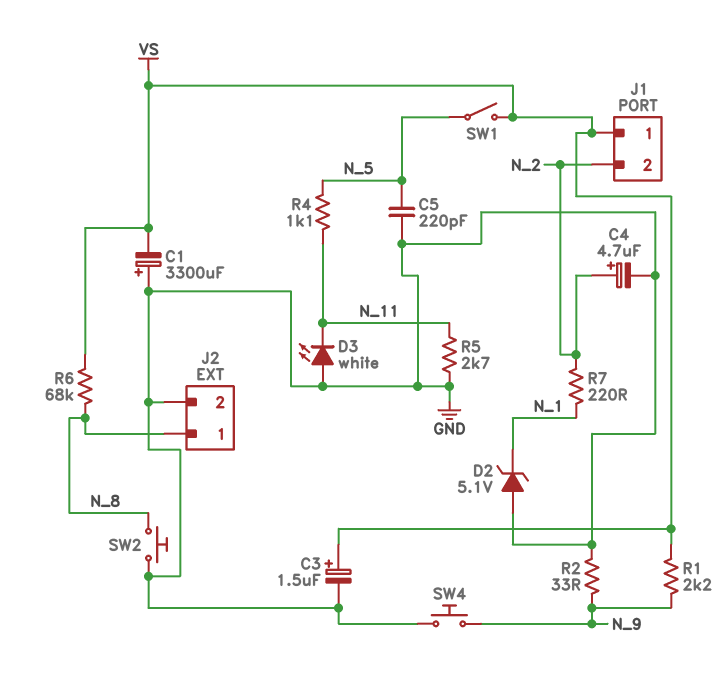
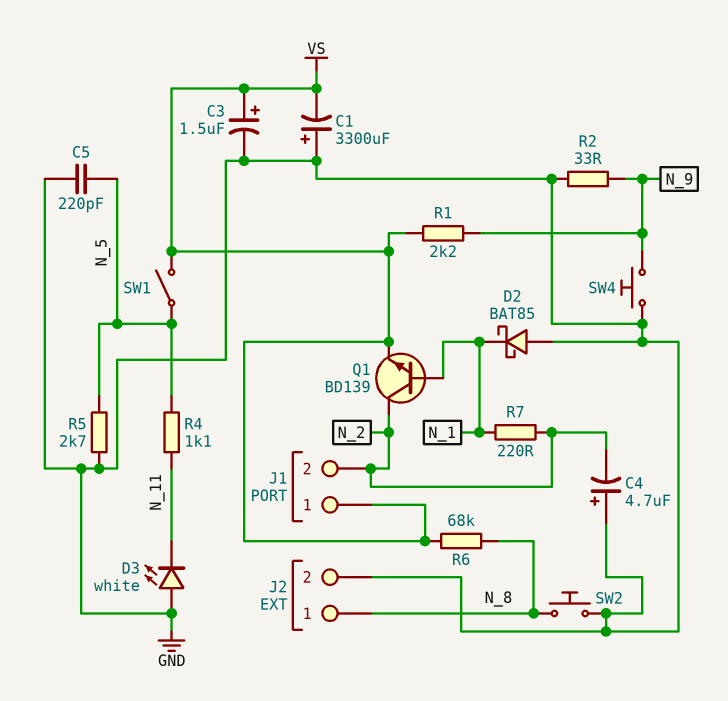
C4: 4.7uF (plus N_2, minus GND) -> 4.7uF (plus GND, minus N_2)
D2: zener 5.1V (A GND, K N_1) -> schottky BAT85 (A GND, K N_1)
Q1: none -> NPN BD139 (B N_1, C N_2, E VS)
R5: 2.7k (GND, N_11) -> 2.7k (GND, N_5)

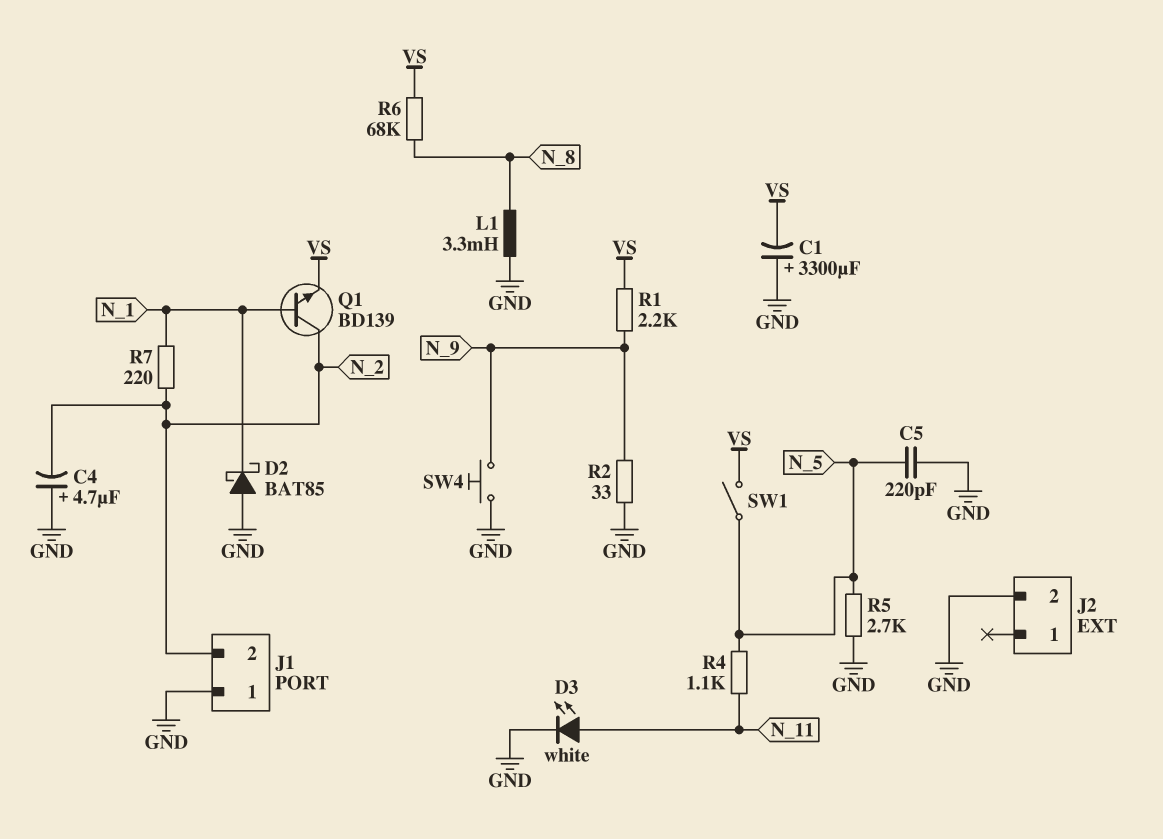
C3: 1.5uF (plus VS, minus GND) -> none
D3: LED white (A GND, K N_11) -> LED white (A N_11, K GND)
J1 pin 1: VS -> GND
J2 pin 1: N_8 -> none
L1: none -> 3.3mH (GND, N_8)
SW2: button (GND, N_8) -> none

